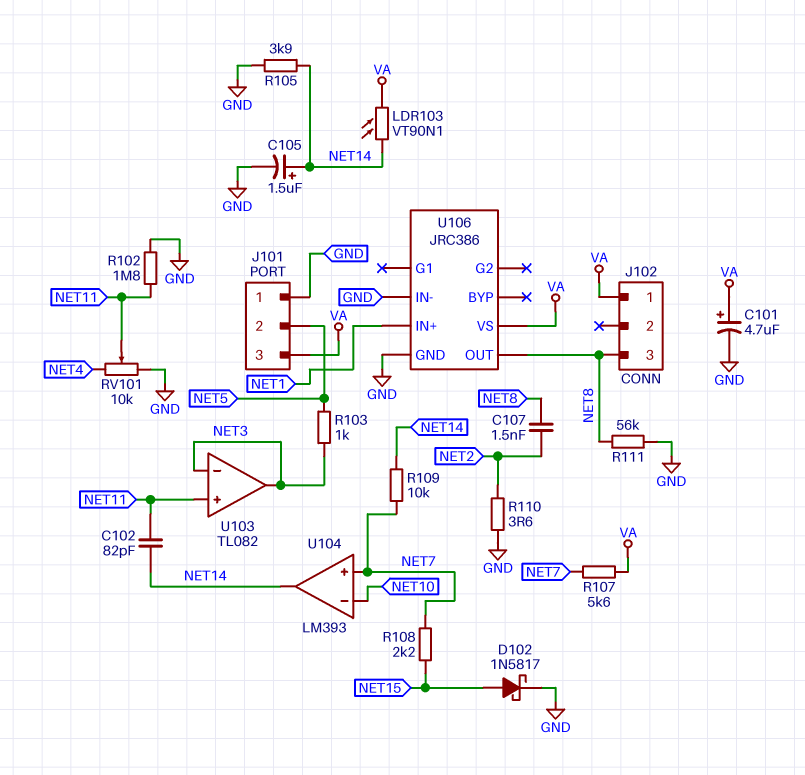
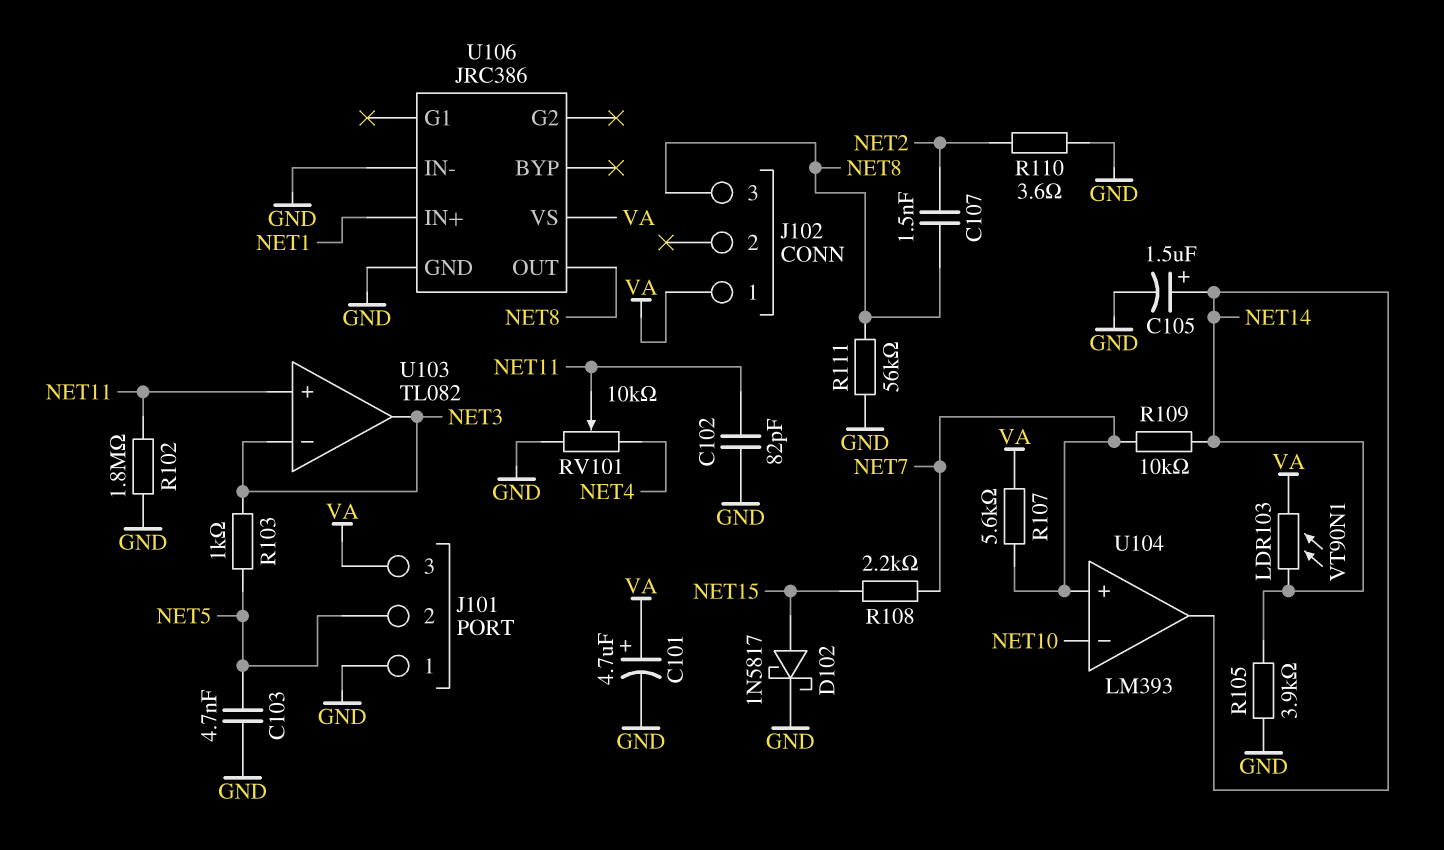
C102: 82pF (NET11, NET14) -> 82pF (GND, NET11)
C103: none -> 4.7nF (GND, NET5)

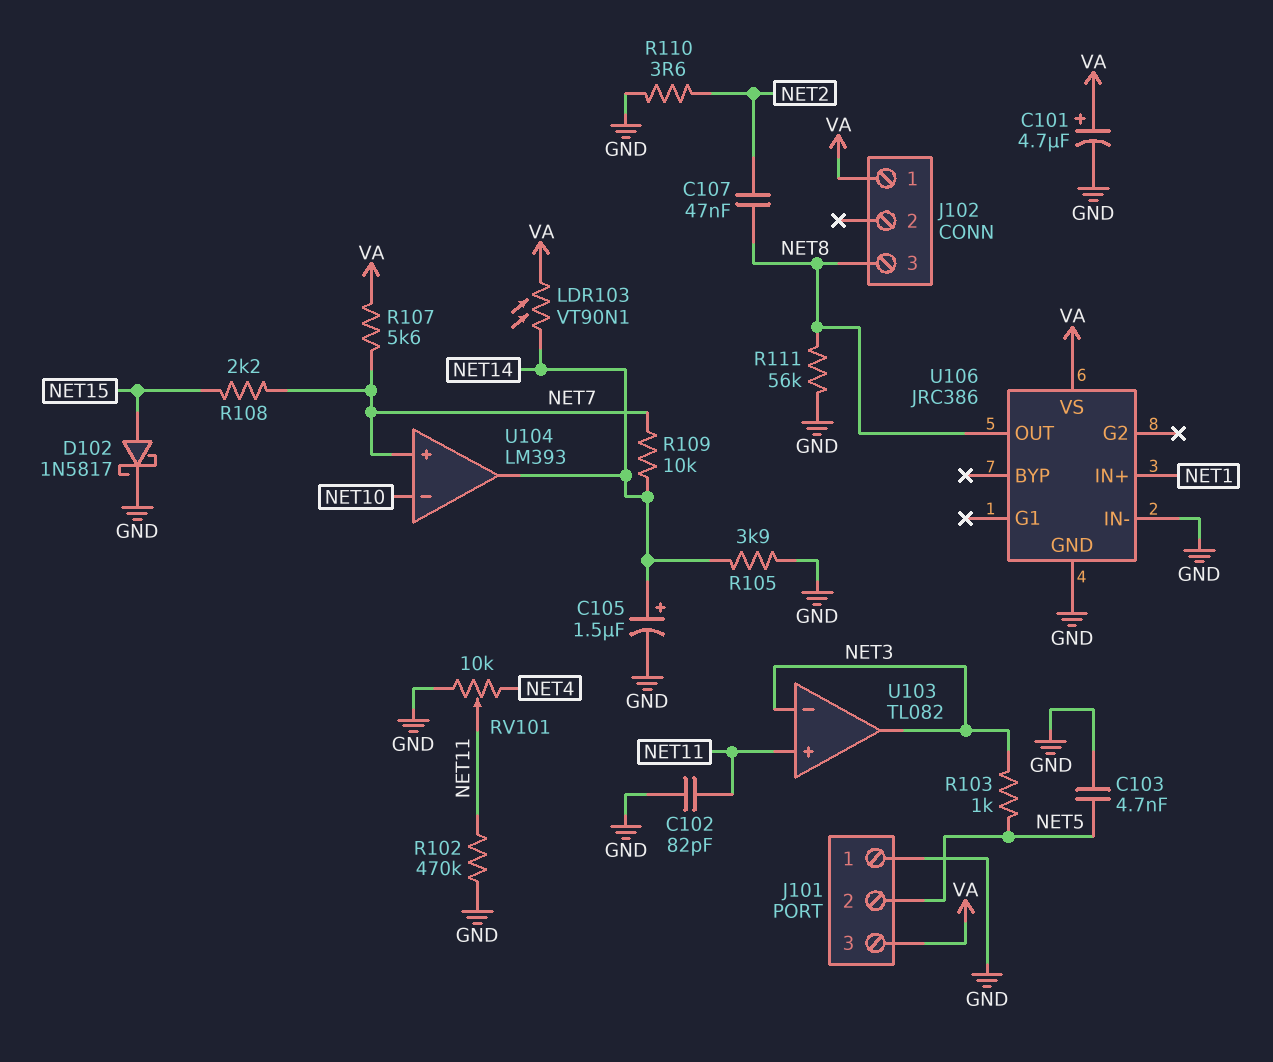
C107: 1.5nF (NET2, NET8) -> 47nF (NET2, NET8)
R102: 1.8M (GND, NET11) -> 470k (GND, NET11)

